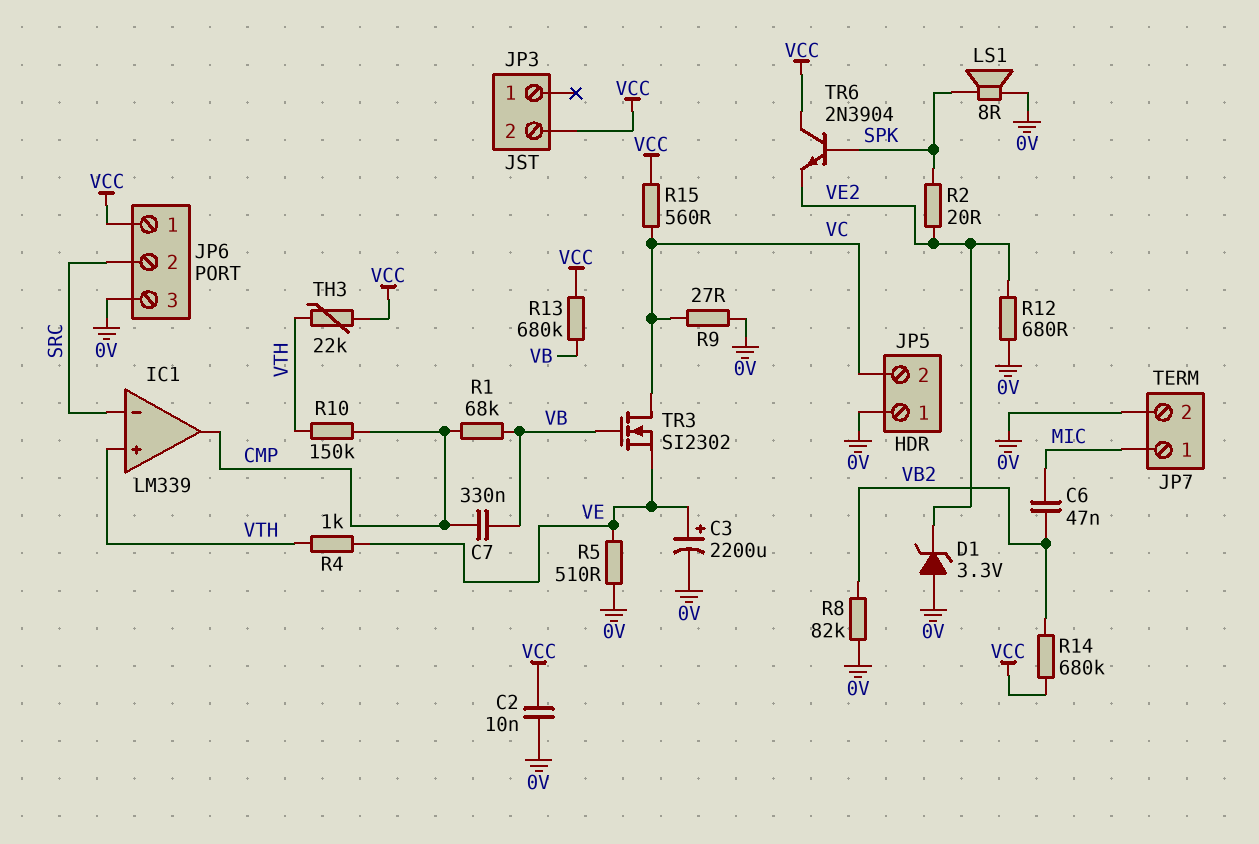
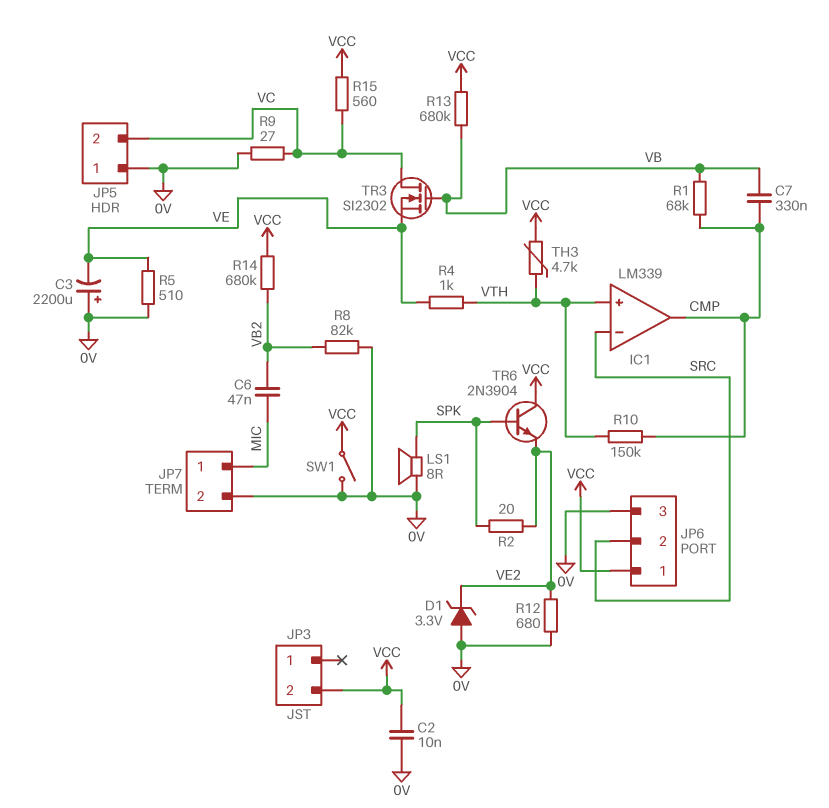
C3: 2200uF (plus VE, minus 0V) -> 2200uF (plus 0V, minus VE)
SW1: none -> switch (0V, VCC)
TH3: 22k (VCC, VTH) -> 4.7k (VCC, VTH)

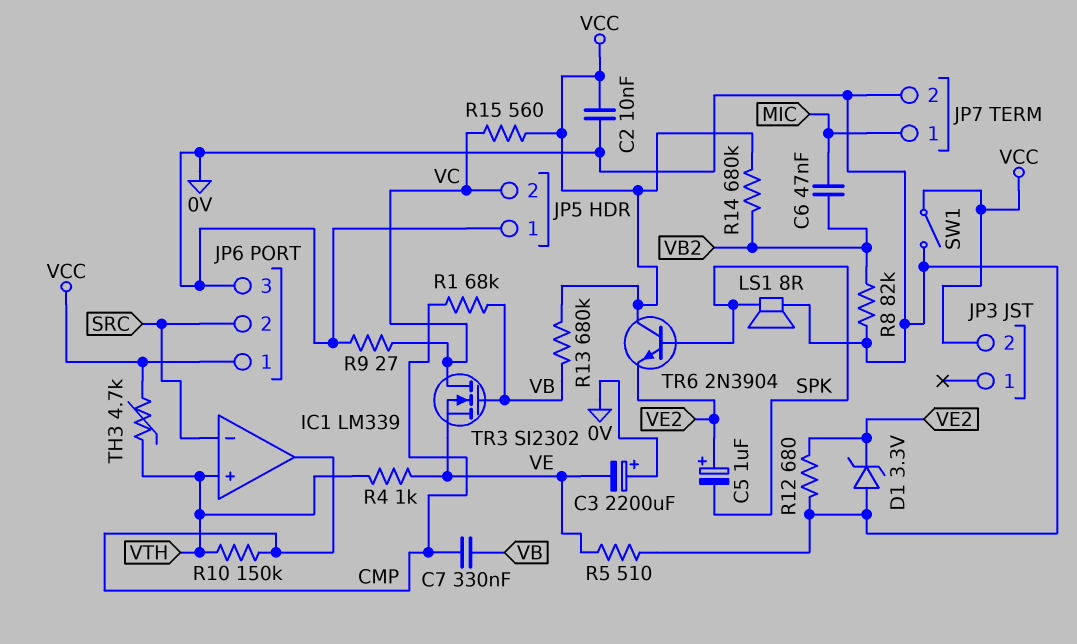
C5: none -> 1uF (plus VE2, minus SPK)
R2: 20 (SPK, VE2) -> none

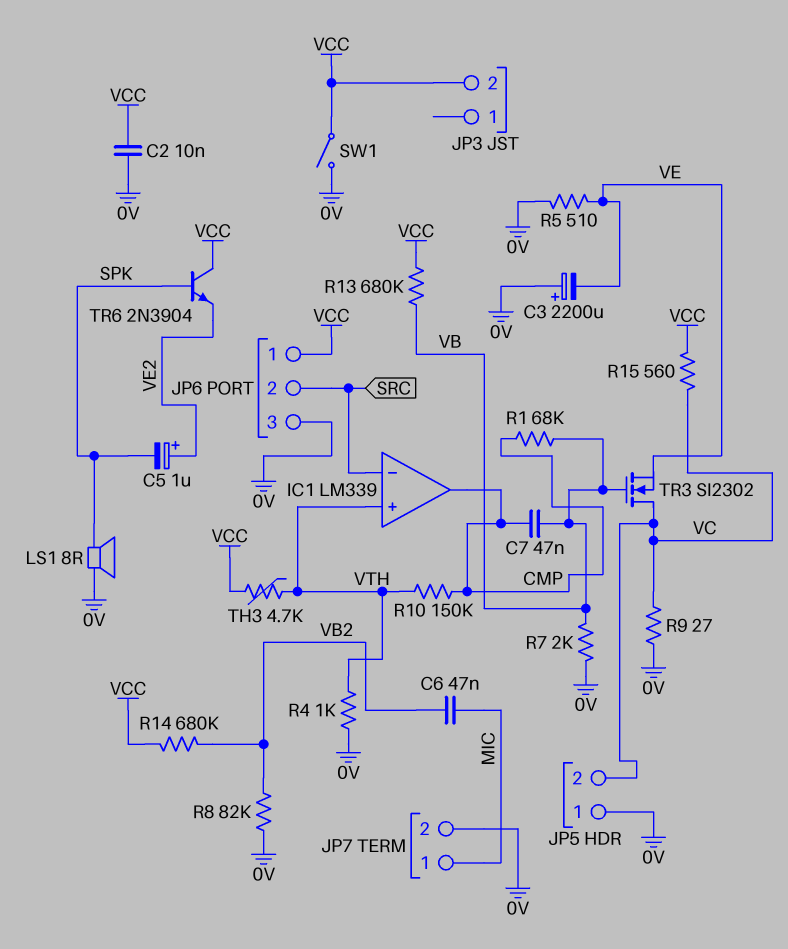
C7: 330nF (CMP, VB) -> 47nF (CMP, VB)
D1: zener 3.3V (A 0V, K VE2) -> none
R4: 1k (VE, VTH) -> 1k (0V, VTH)
R7: none -> 2k (0V, VB)
R12: 680 (0V, VE2) -> none

